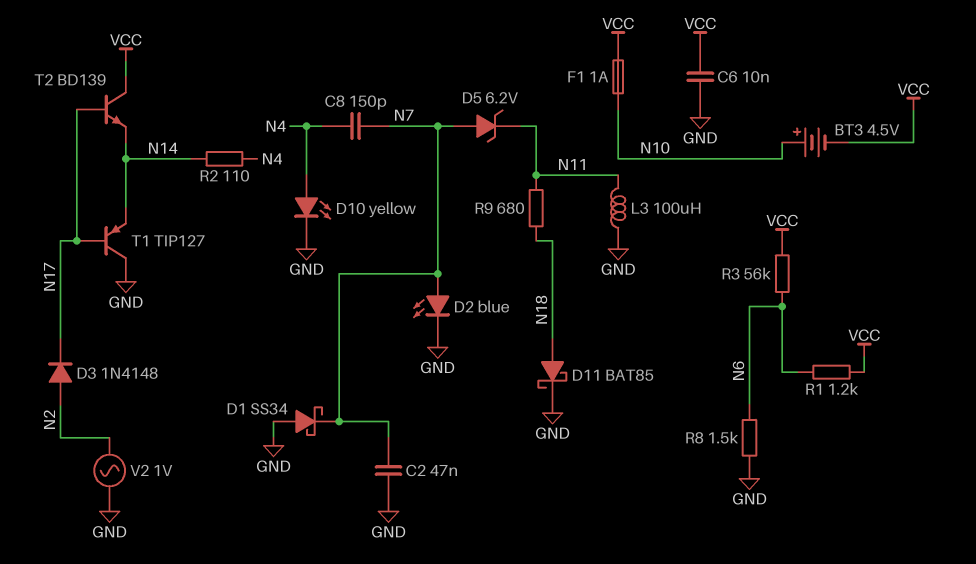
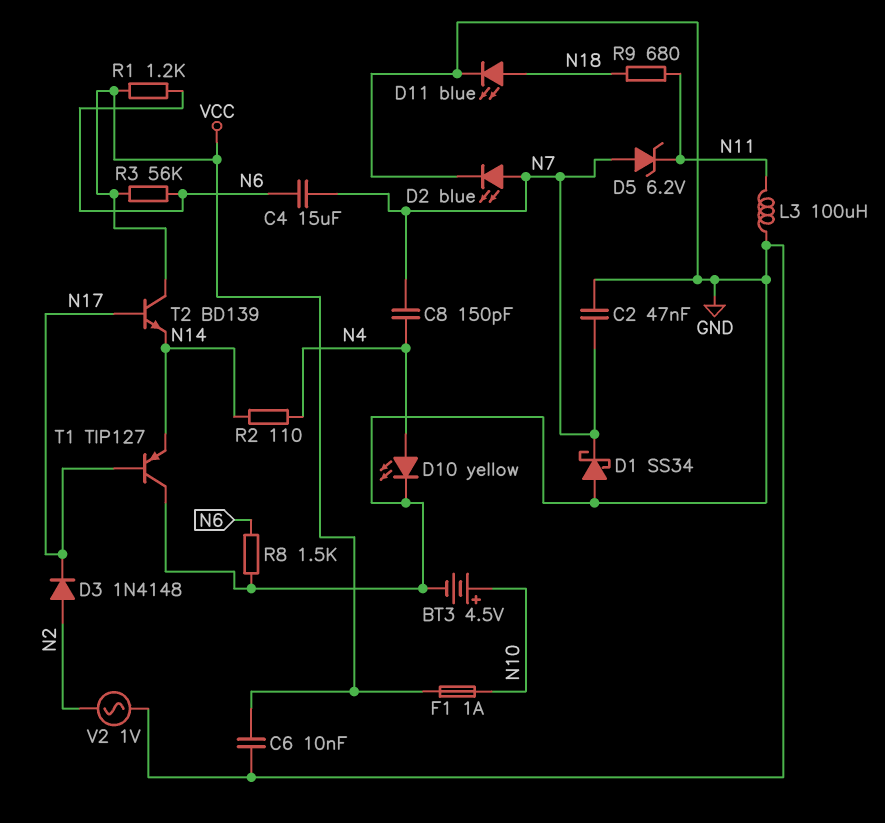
BT3: 4.5V (plus N10, minus VCC) -> 4.5V (plus N10, minus GND)
C4: none -> 15uF (N6, N7)
D11: schottky BAT85 (A N18, K GND) -> LED blue (A N18, K GND)

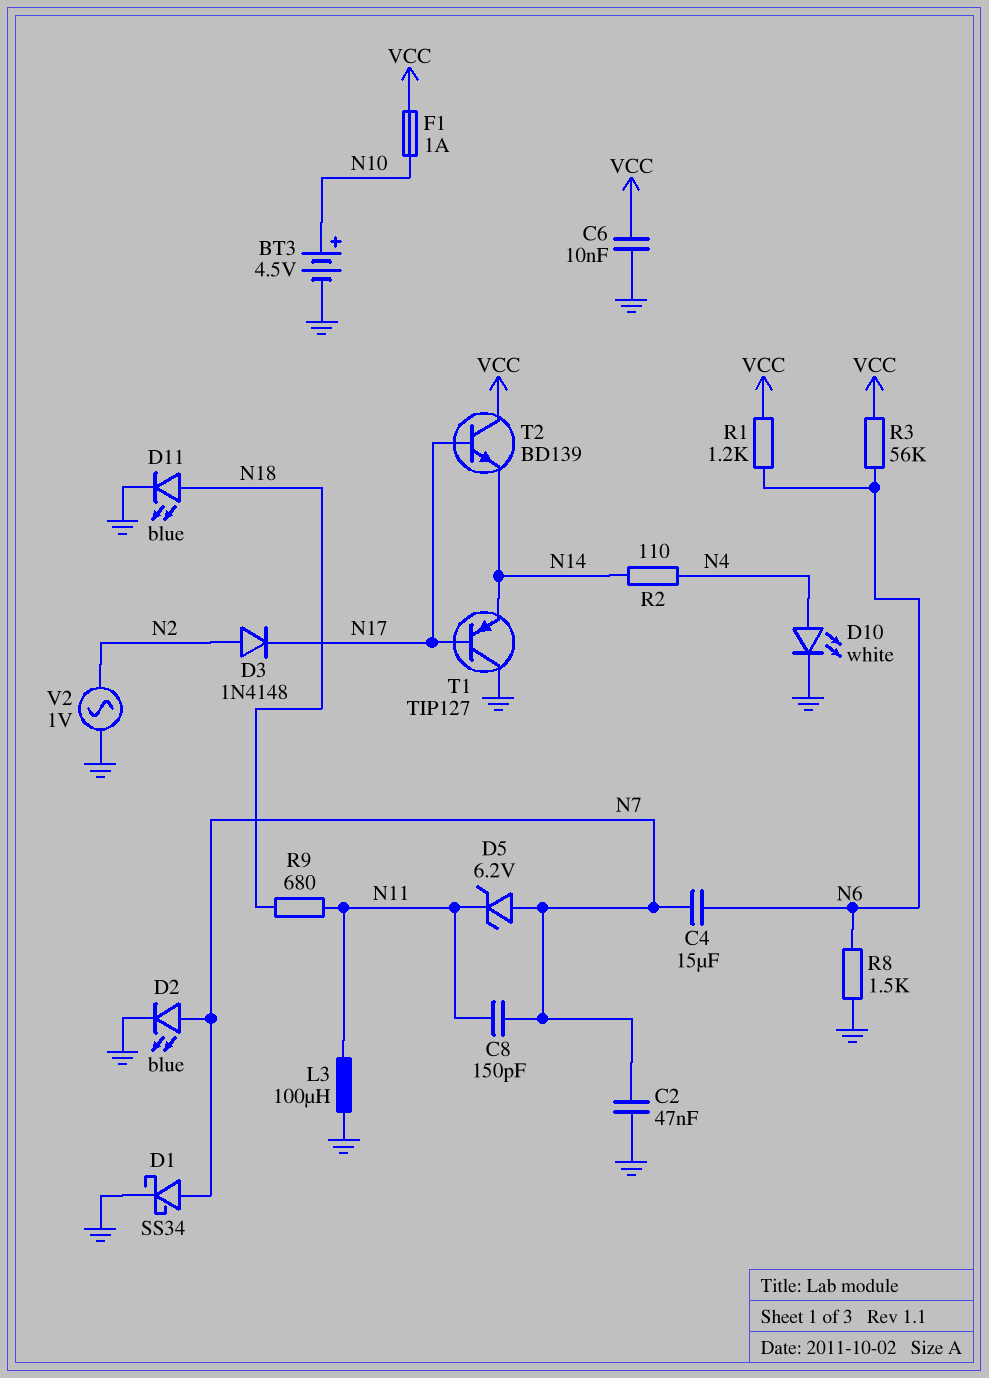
C8: 150pF (N4, N7) -> 150pF (N7, N11)
D1: schottky SS34 (A GND, K N7) -> schottky SS34 (A N7, K GND)
D10: LED yellow (A N4, K GND) -> LED white (A N4, K GND)

